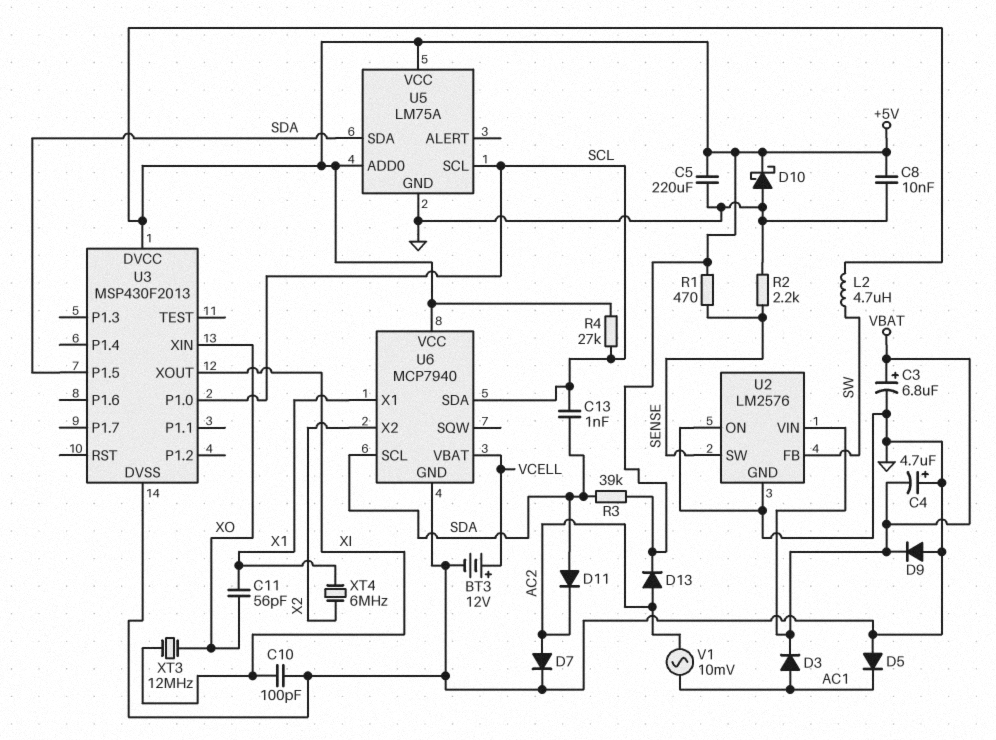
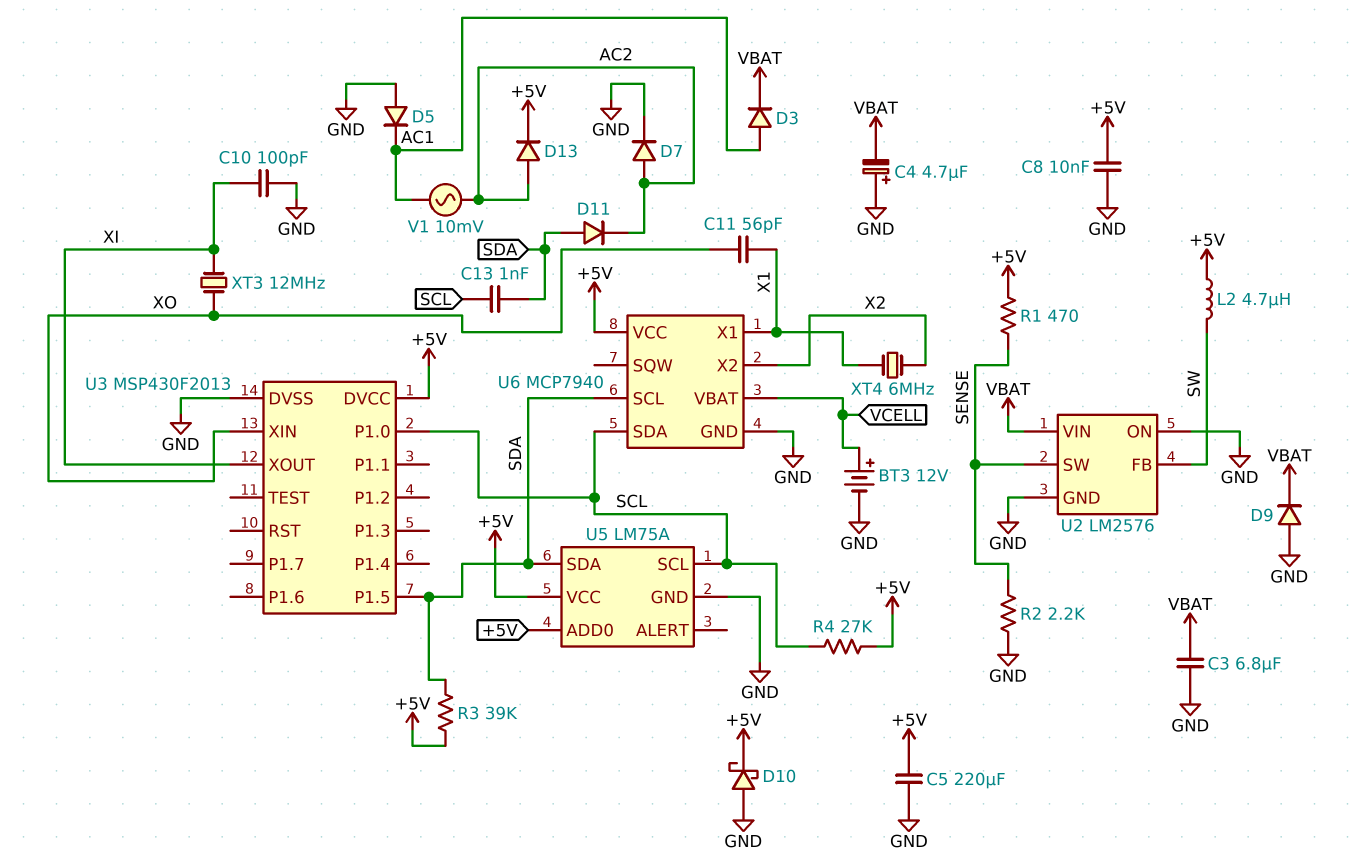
C3: 6.8uF (plus VBAT, minus GND) -> 6.8uF (GND, VBAT)

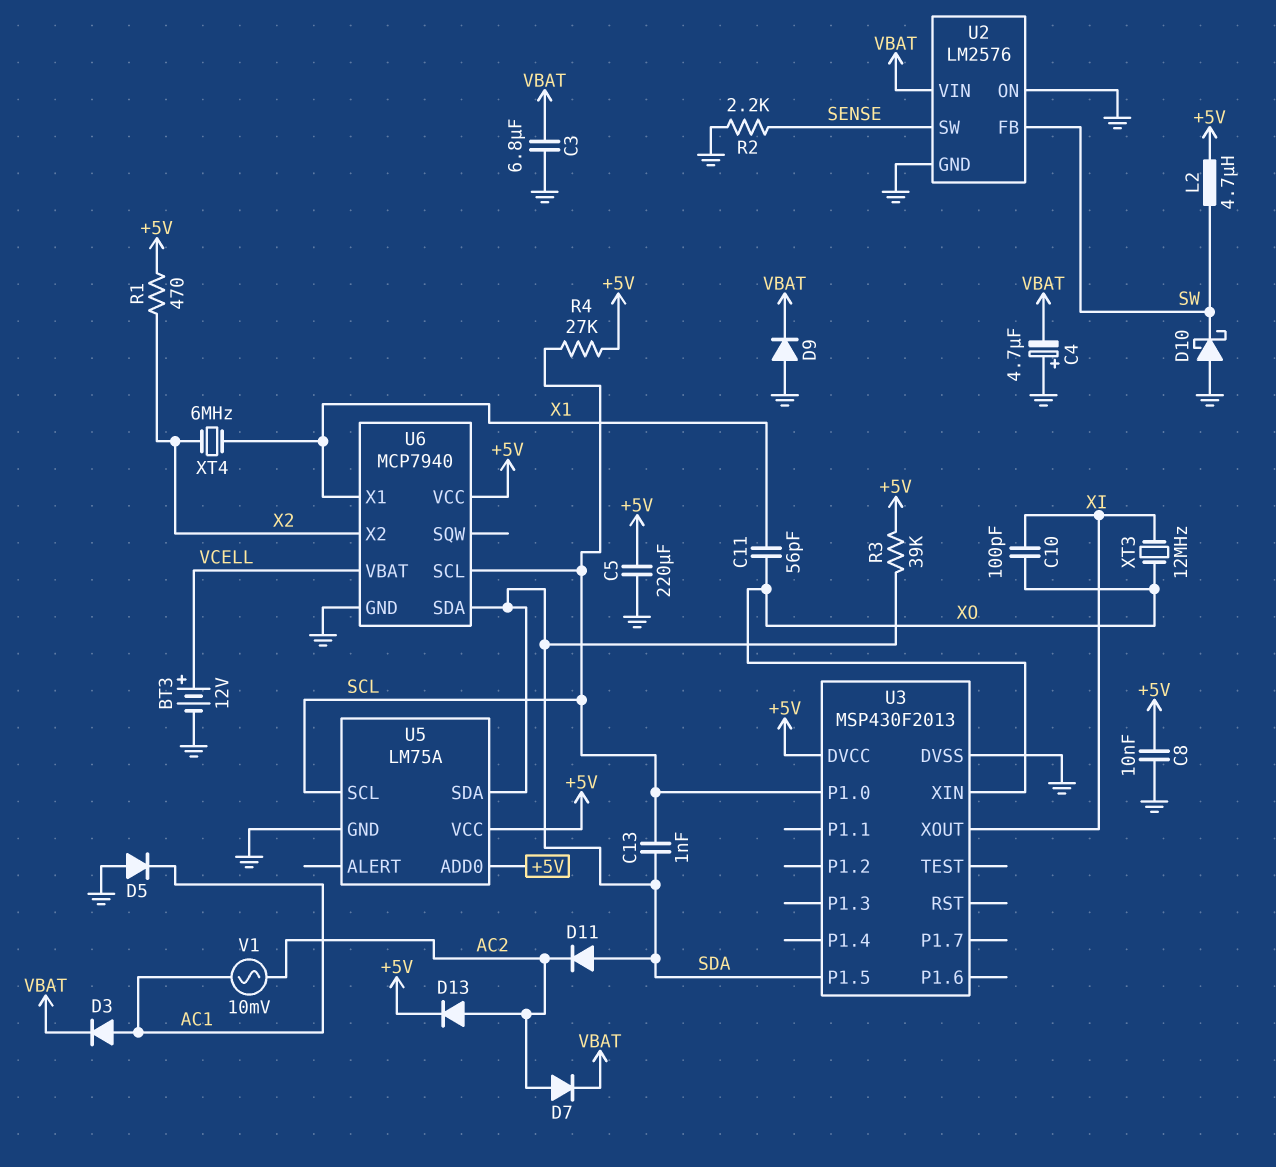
C10: 100pF (GND, XI) -> 100pF (XI, XO)
D7: diode (A AC2, K GND) -> diode (A AC2, K VBAT)
D10: schottky (A GND, K +5V) -> schottky (A GND, K SW)
R1: 470 (+5V, SENSE) -> 470 (+5V, X2)
U6 pin SCL: SDA -> SCL
U6 pin SDA: SCL -> SDA

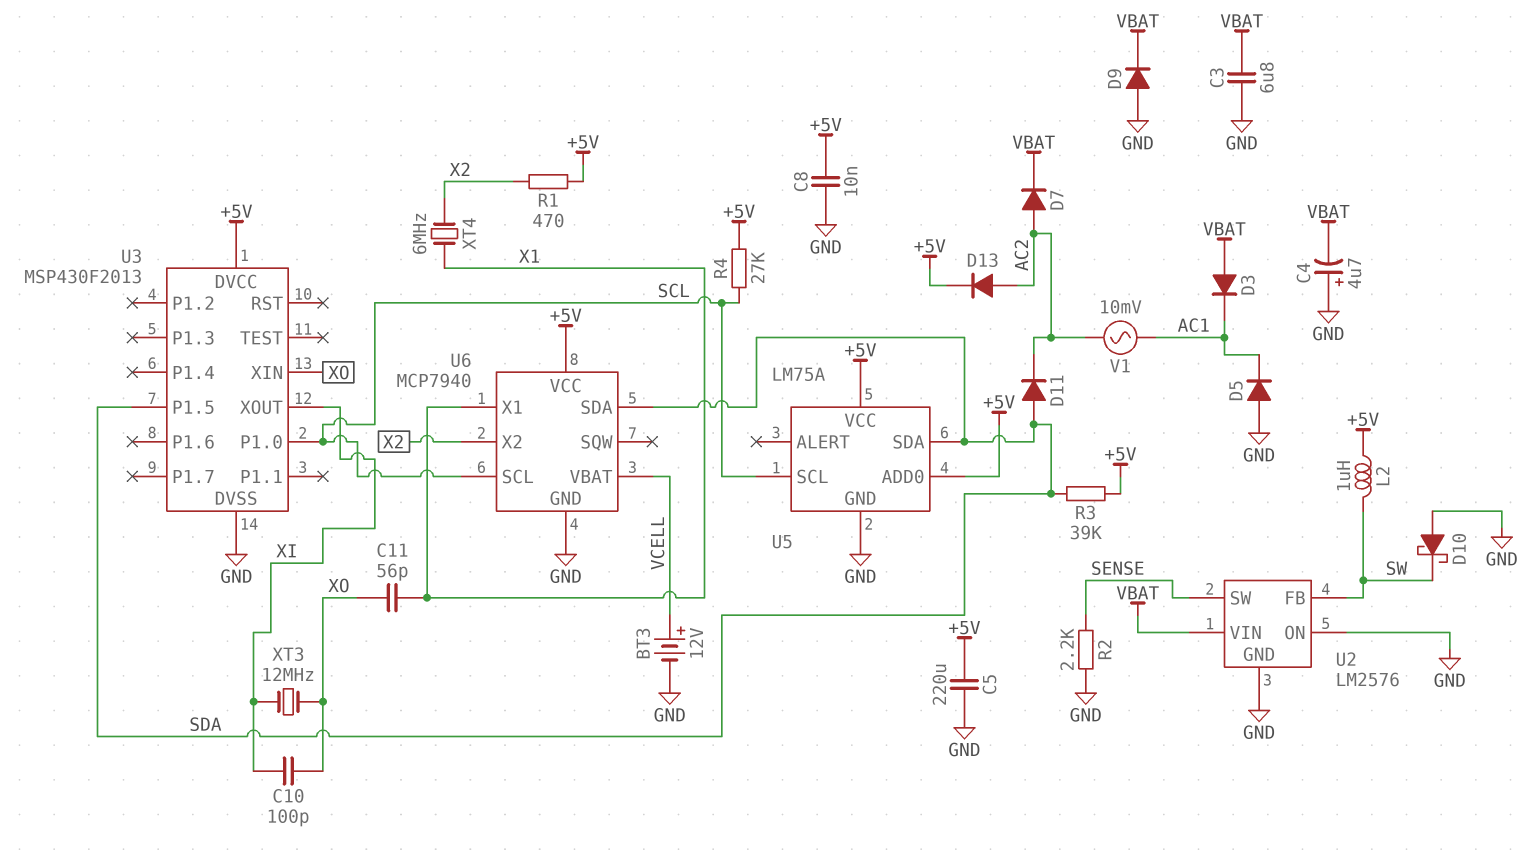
C13: 1nF (SCL, SDA) -> none
D3: diode (A AC1, K VBAT) -> diode (A VBAT, K AC1)
L2: 4.7uH (+5V, SW) -> 1uH (+5V, SW)

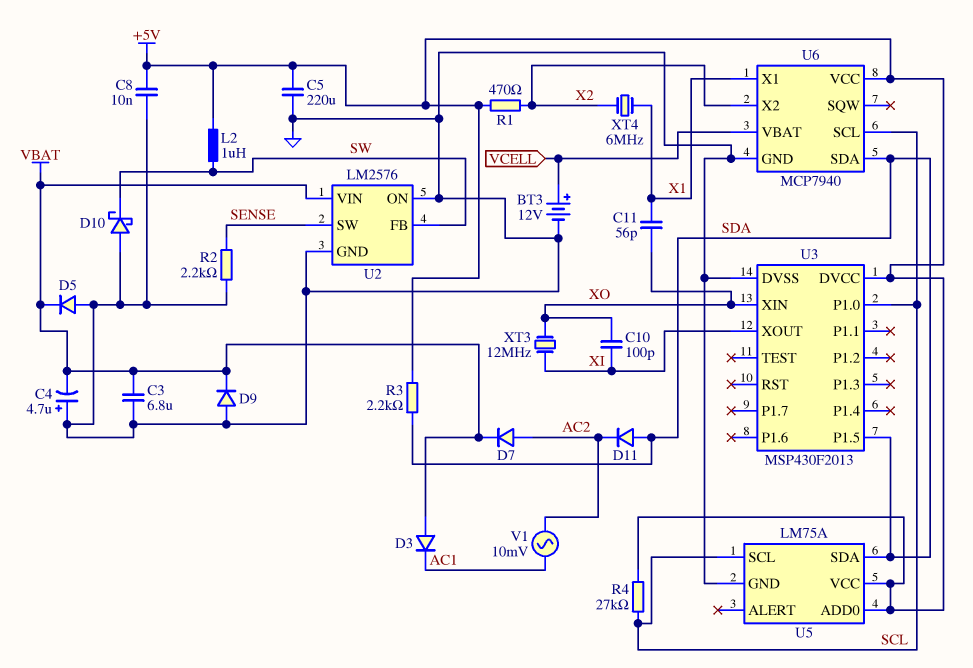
D5: diode (A GND, K AC1) -> diode (A GND, K VBAT)
D13: diode (A AC2, K +5V) -> none
R3: 39k (+5V, SDA) -> 2.2k (+5V, SDA)

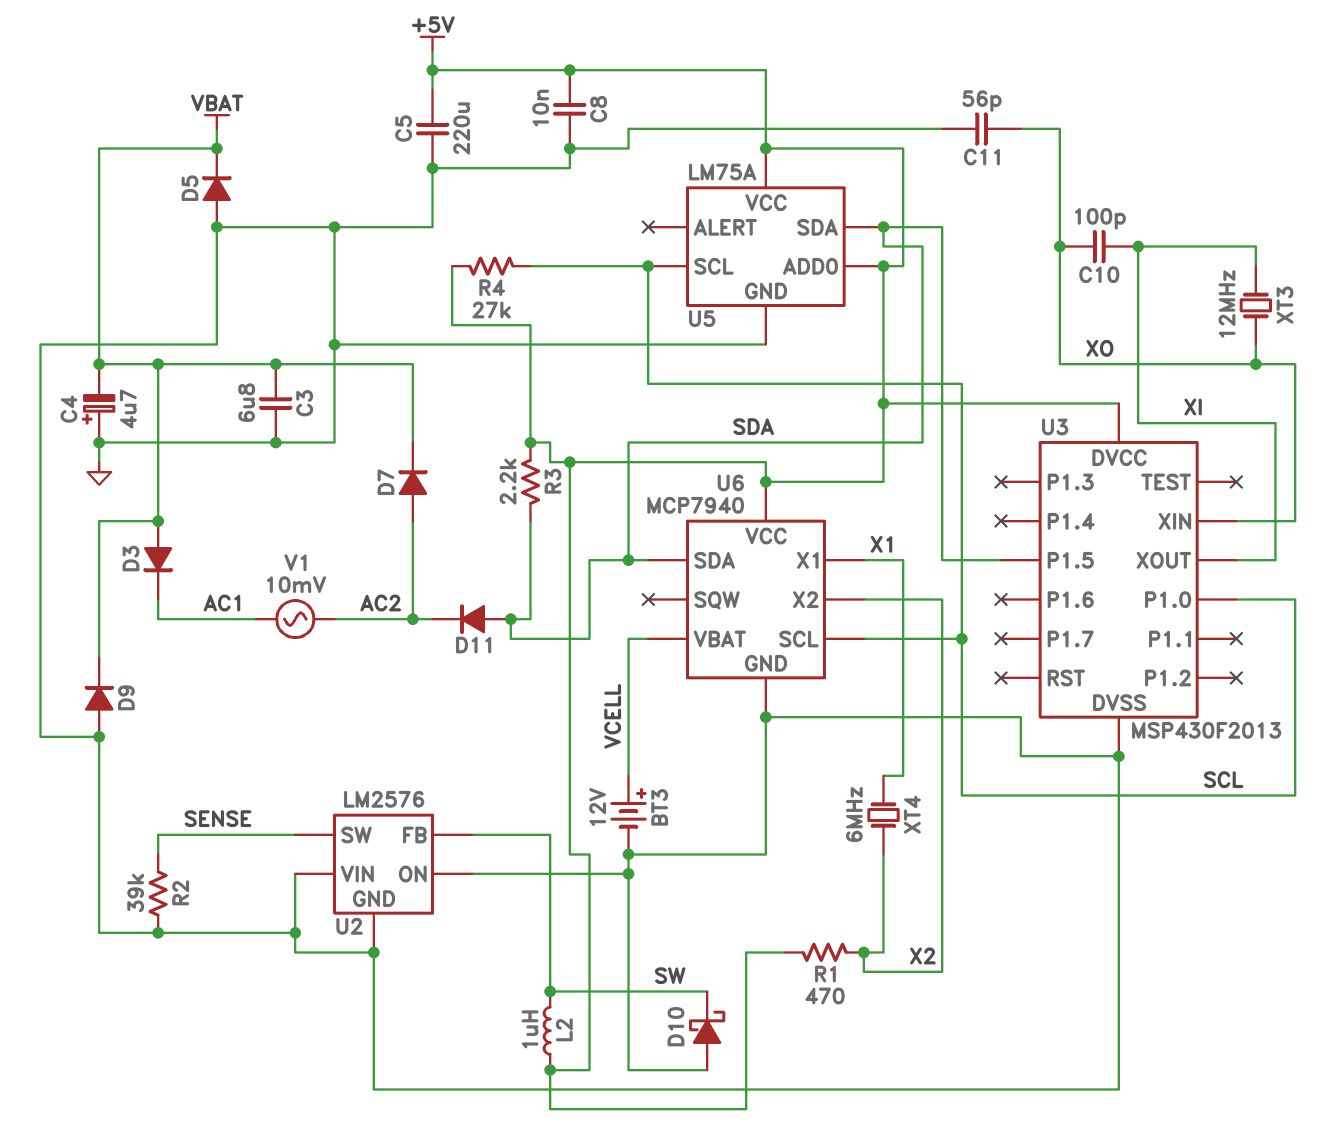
C11: 56pF (X1, XO) -> 56pF (GND, XO)
R2: 2.2k (GND, SENSE) -> 39k (GND, SENSE)
U2 pin VIN: VBAT -> GND

